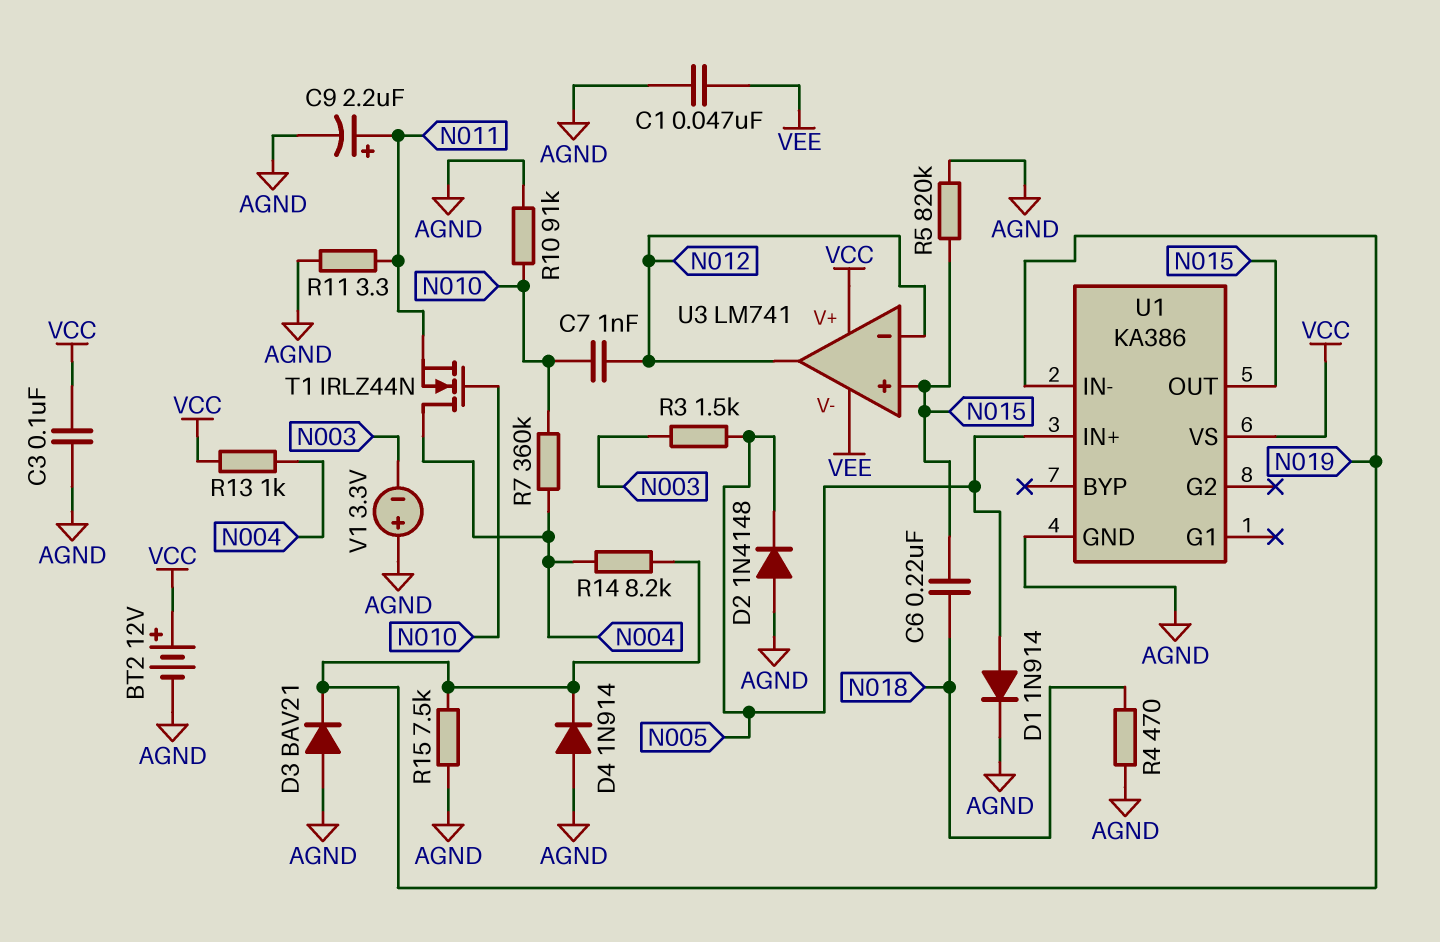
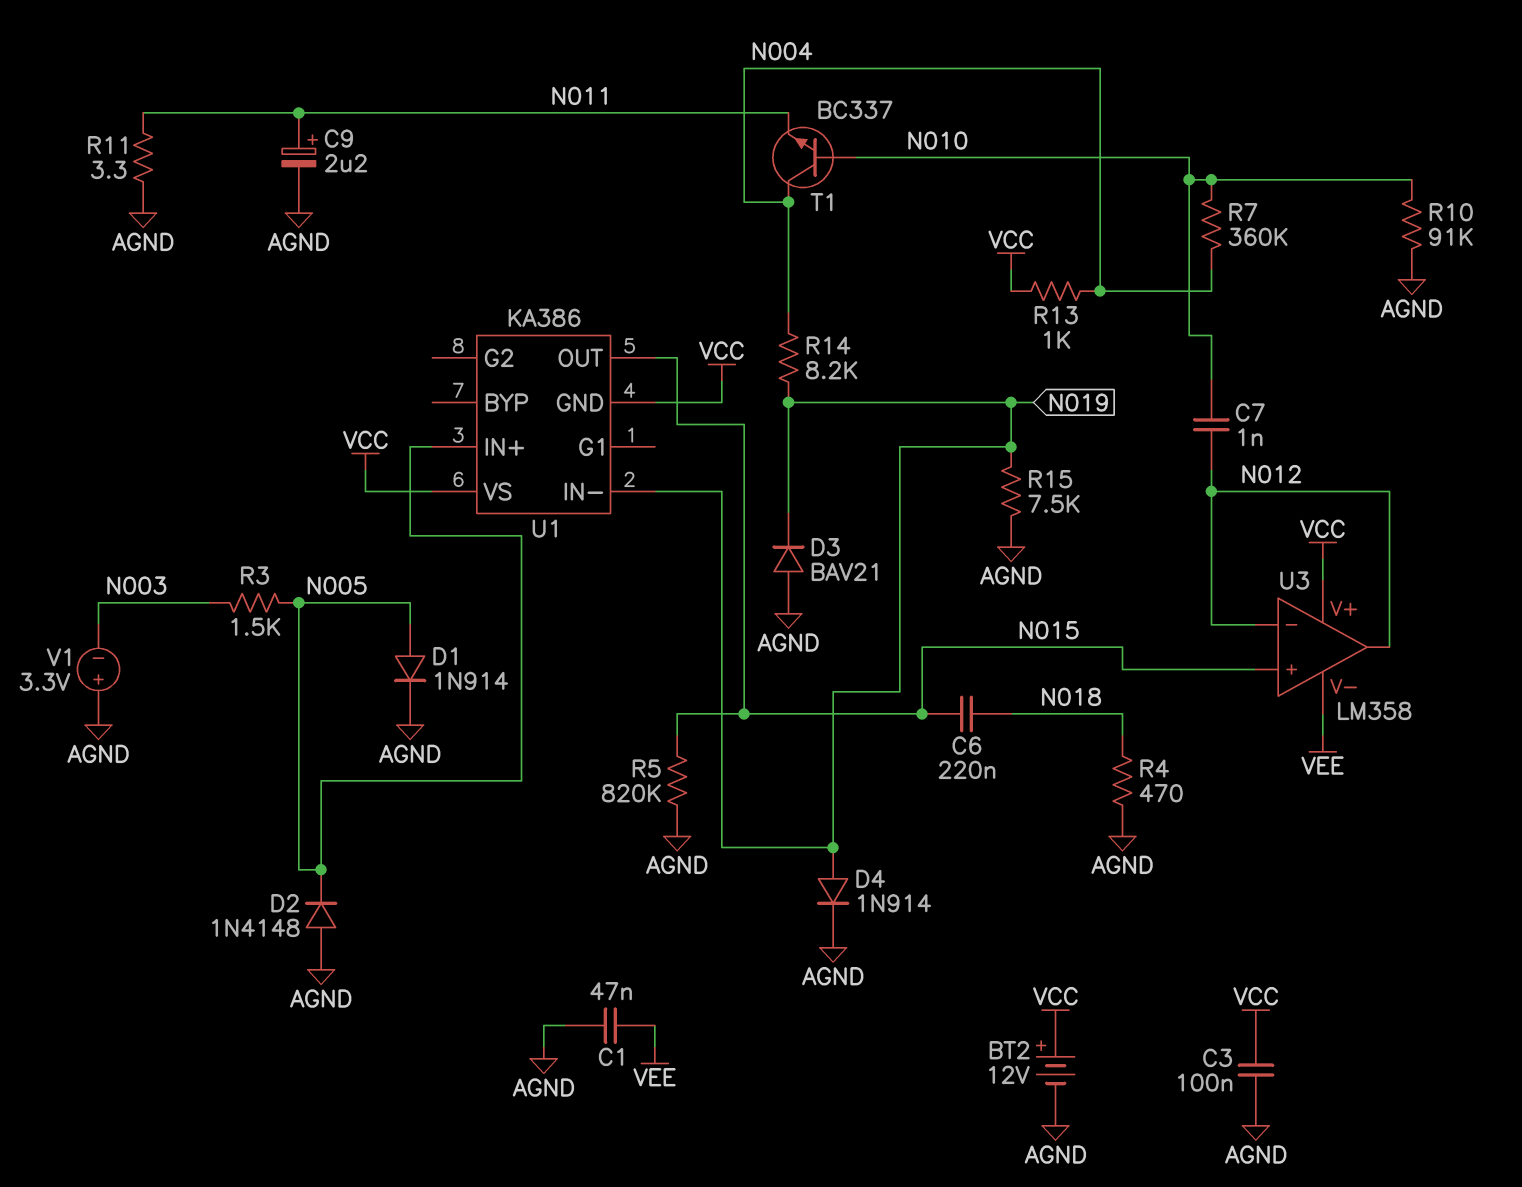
D4: diode 1N914 (A AGND, K N019) -> diode 1N914 (A N019, K AGND)
T1: NMOS IRLZ44N (G N010, D N004, S N011) -> NPN BC337 (B N010, C N004, E N011)
U1 pin GND: AGND -> VCC
U3: LM741 -> LM358

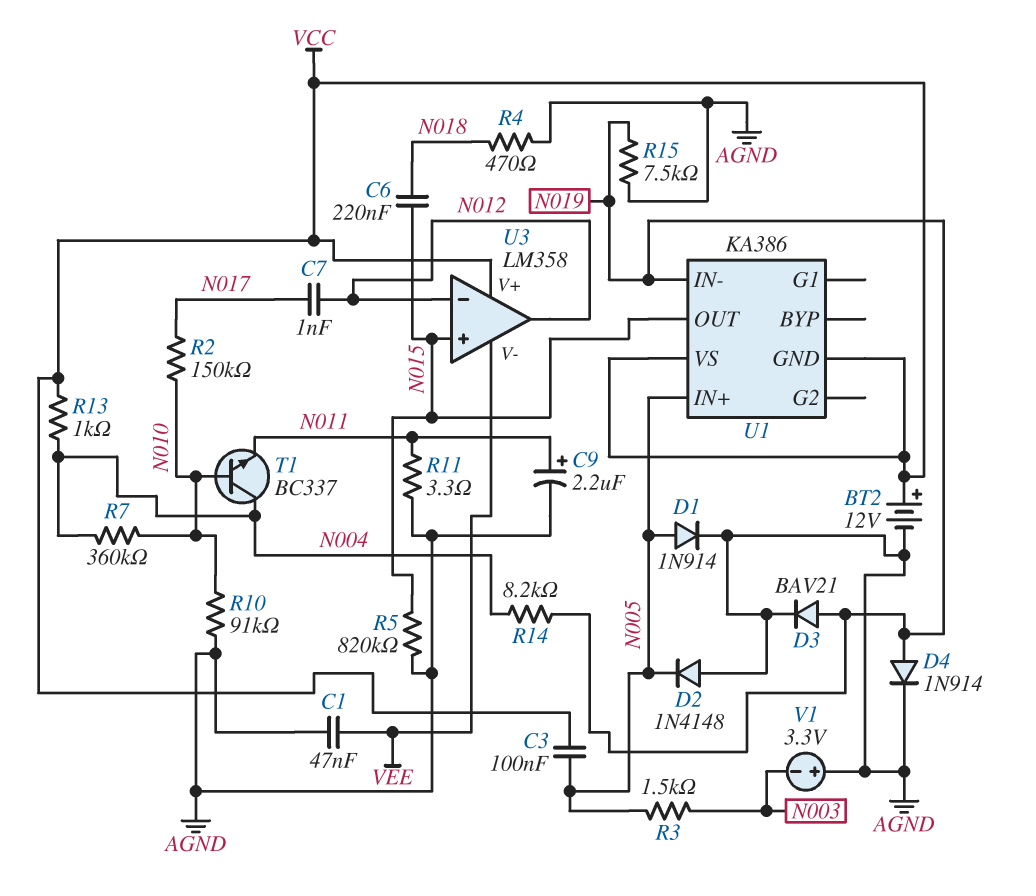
C3: 100nF (AGND, VCC) -> 100nF (N005, VCC)
C7: 1nF (N010, N012) -> 1nF (N012, N017)
D3: diode BAV21 (A AGND, K N019) -> diode BAV21 (A N019, K AGND)
R2: none -> 150k (N010, N017)

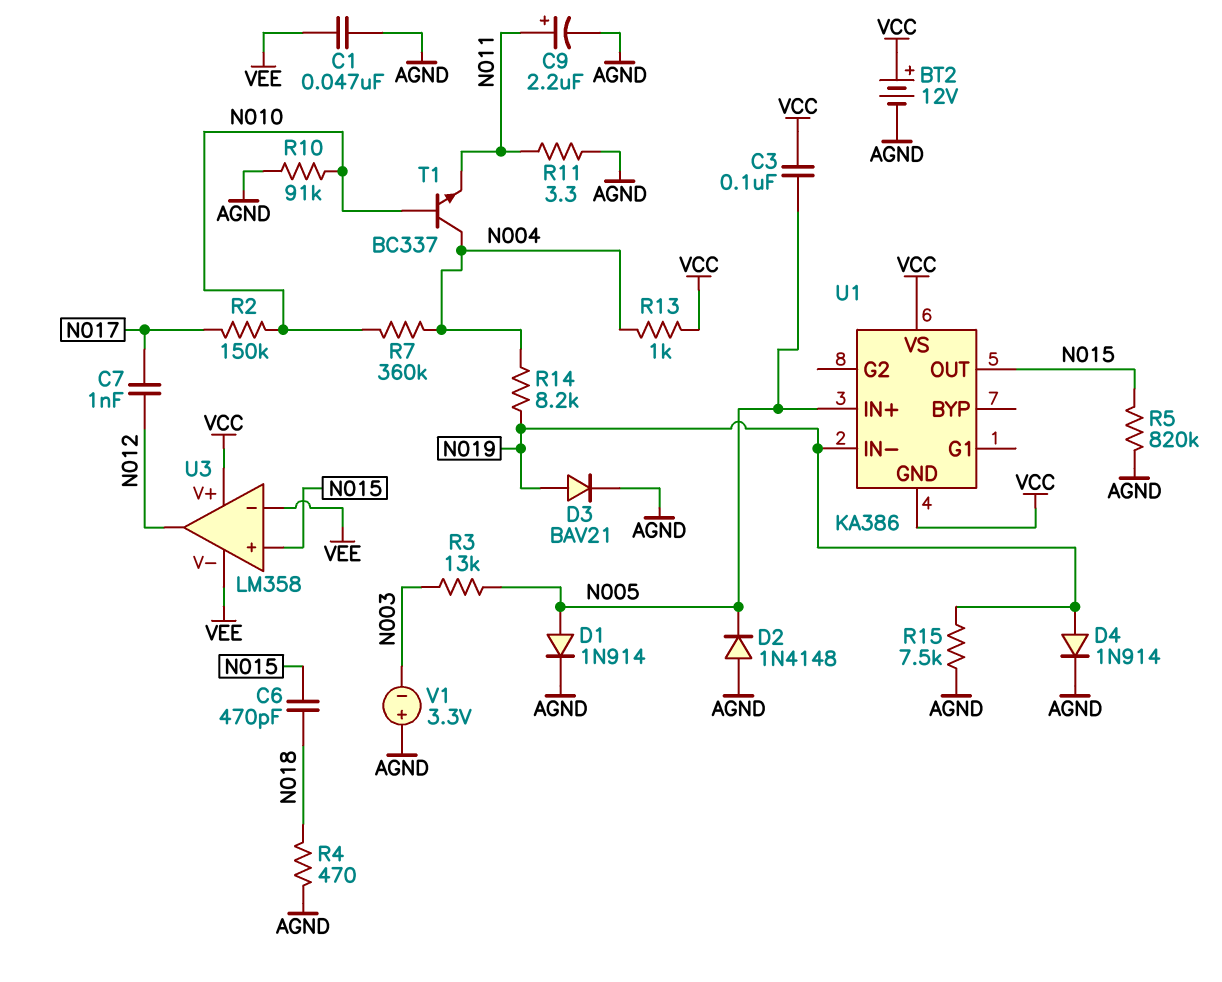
C6: 220nF (N015, N018) -> 470pF (N015, N018)
R3: 1.5k (N003, N005) -> 13k (N003, N005)
U3 pin in-: N012 -> VEE

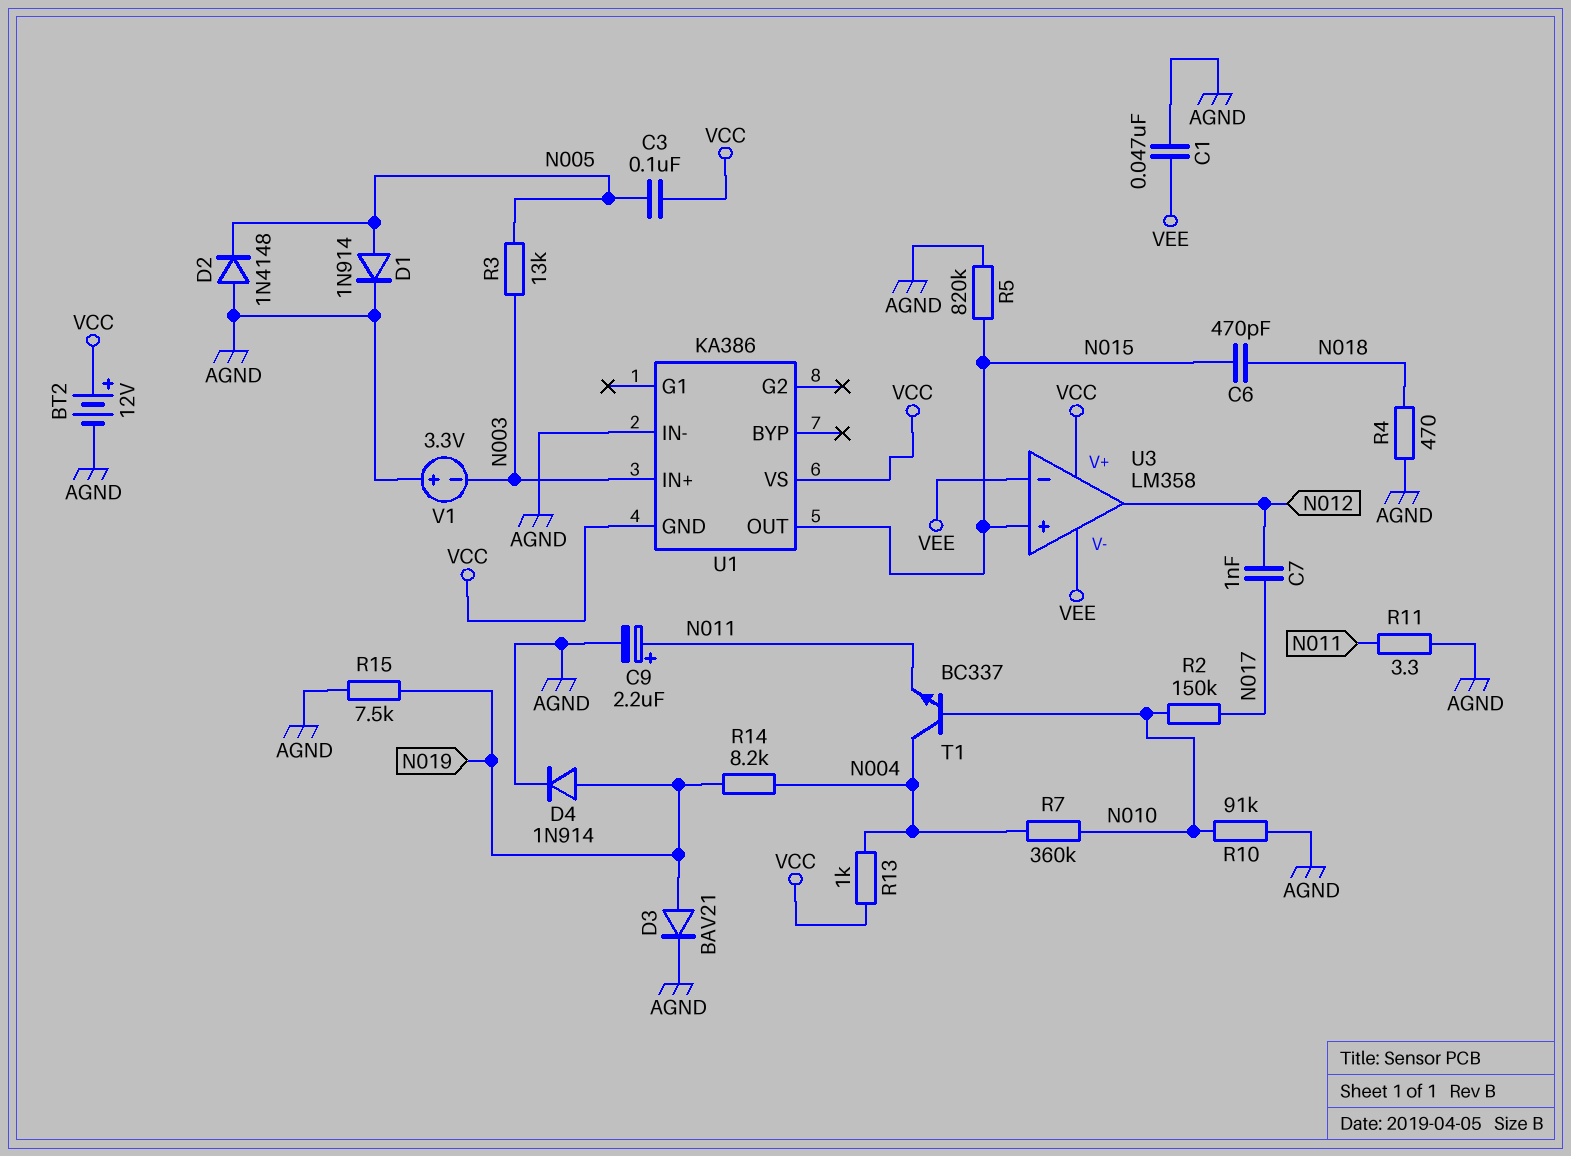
U1 pin IN+: N005 -> N003
U1 pin IN-: N019 -> AGND

